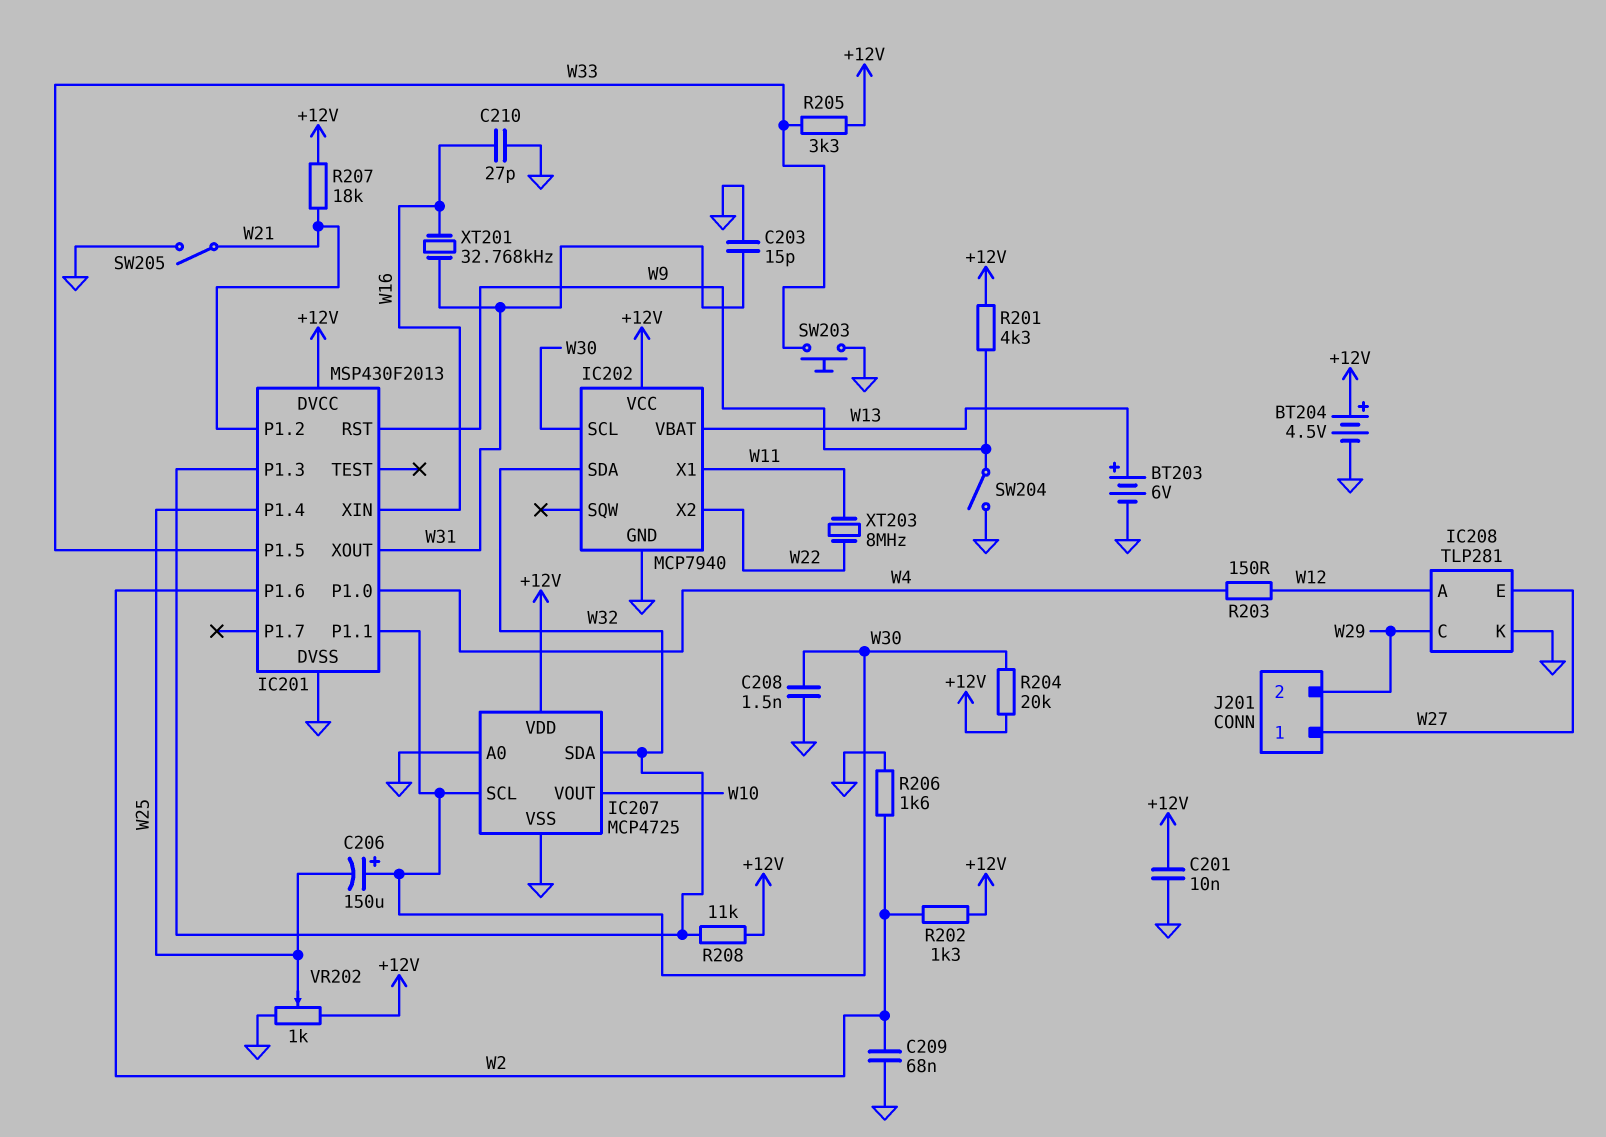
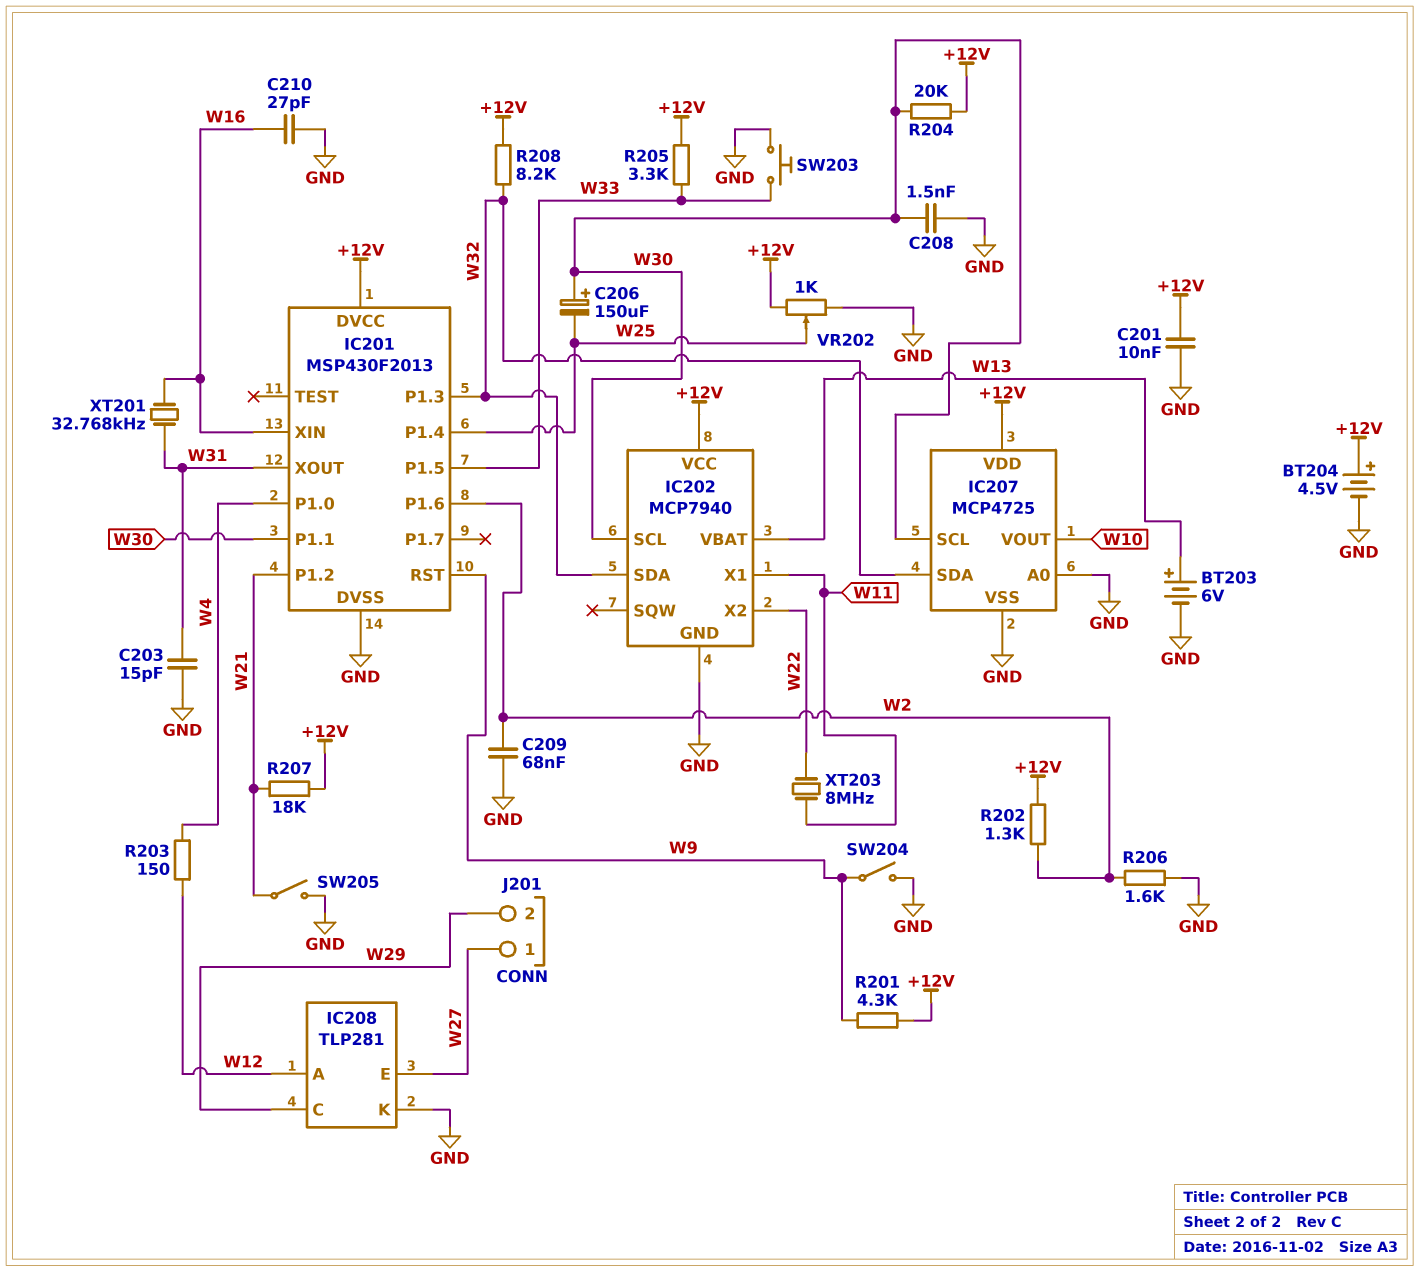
R208: 11k (+12V, W32) -> 8.2k (+12V, W32)

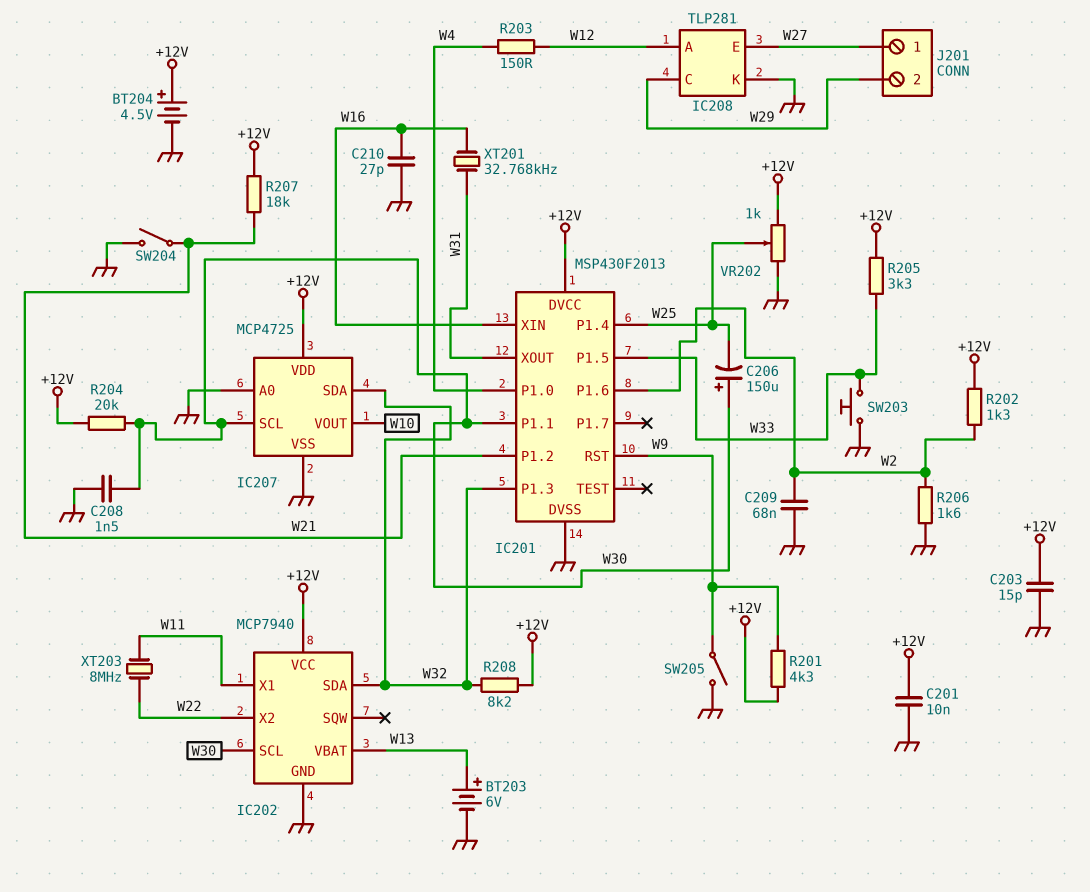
C203: 15pF (GND, W31) -> 15pF (+12V, GND)
SW204: switch (GND, W9) -> switch (GND, W21)
SW205: switch (GND, W21) -> switch (GND, W9)

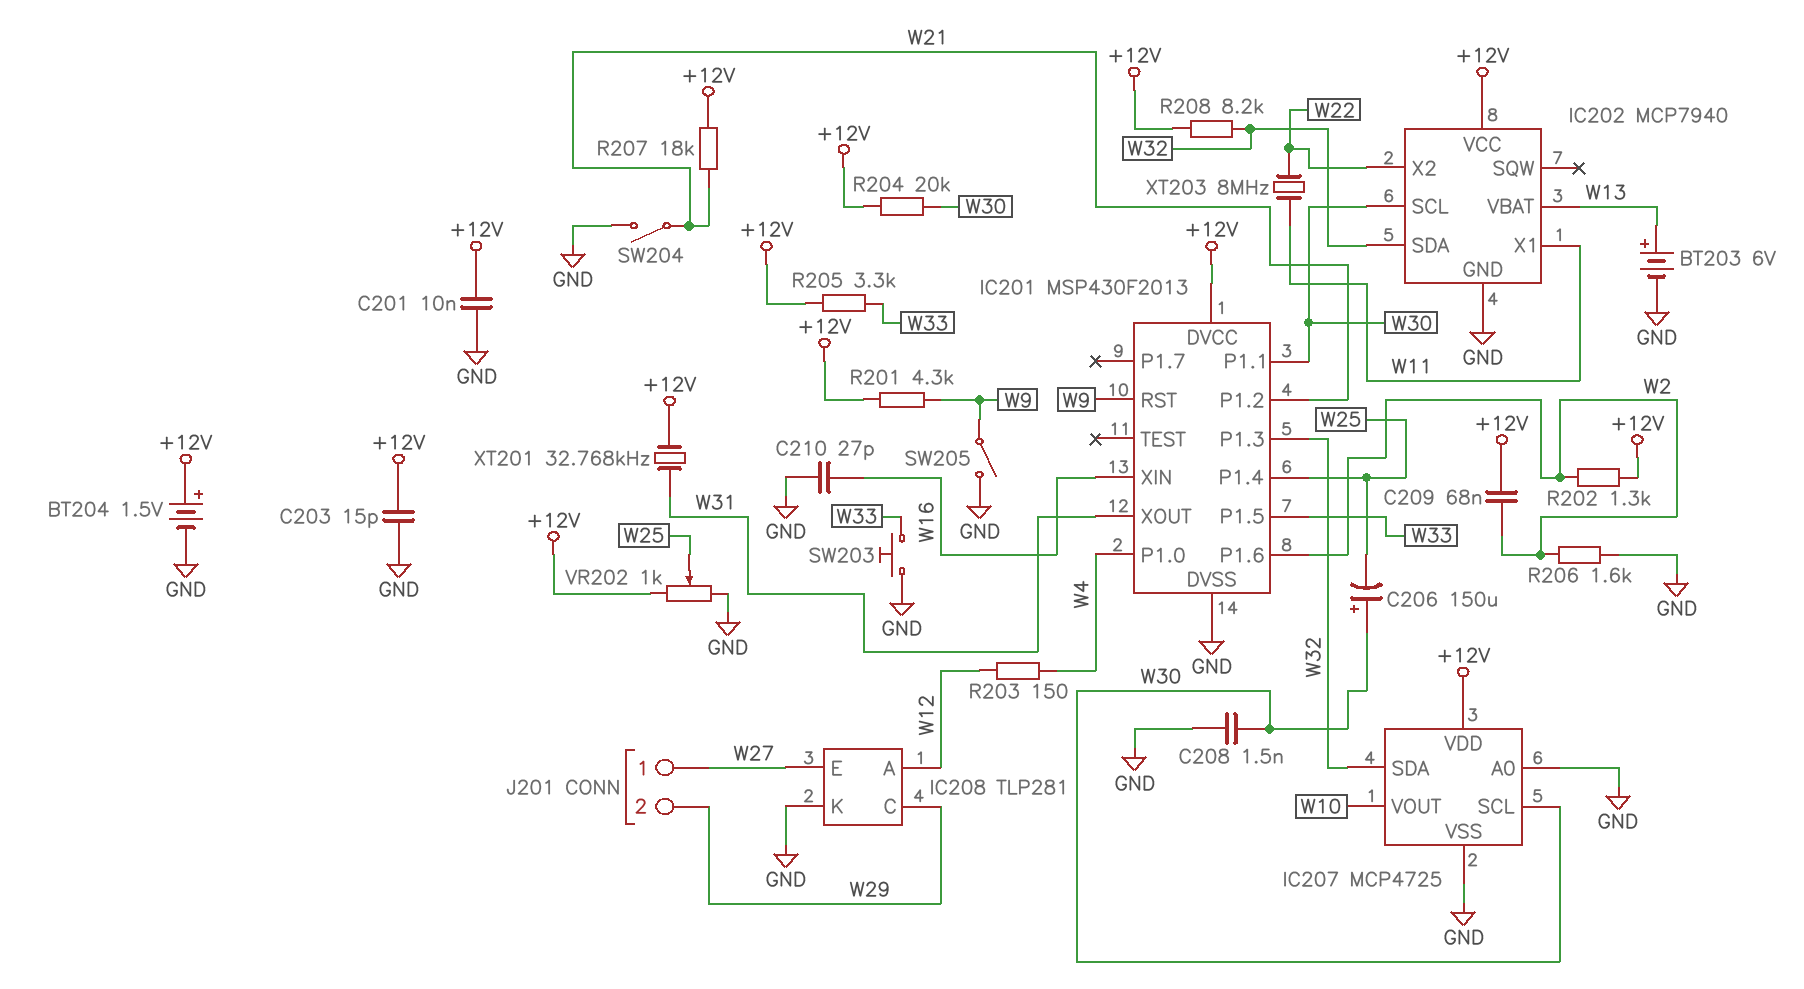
BT204: 4.5V (plus +12V, minus GND) -> 1.5V (plus +12V, minus GND)
C209: 68nF (GND, W2) -> 68nF (+12V, W2)
XT201: 32.768kHz (W16, W31) -> 32.768kHz (+12V, W31)

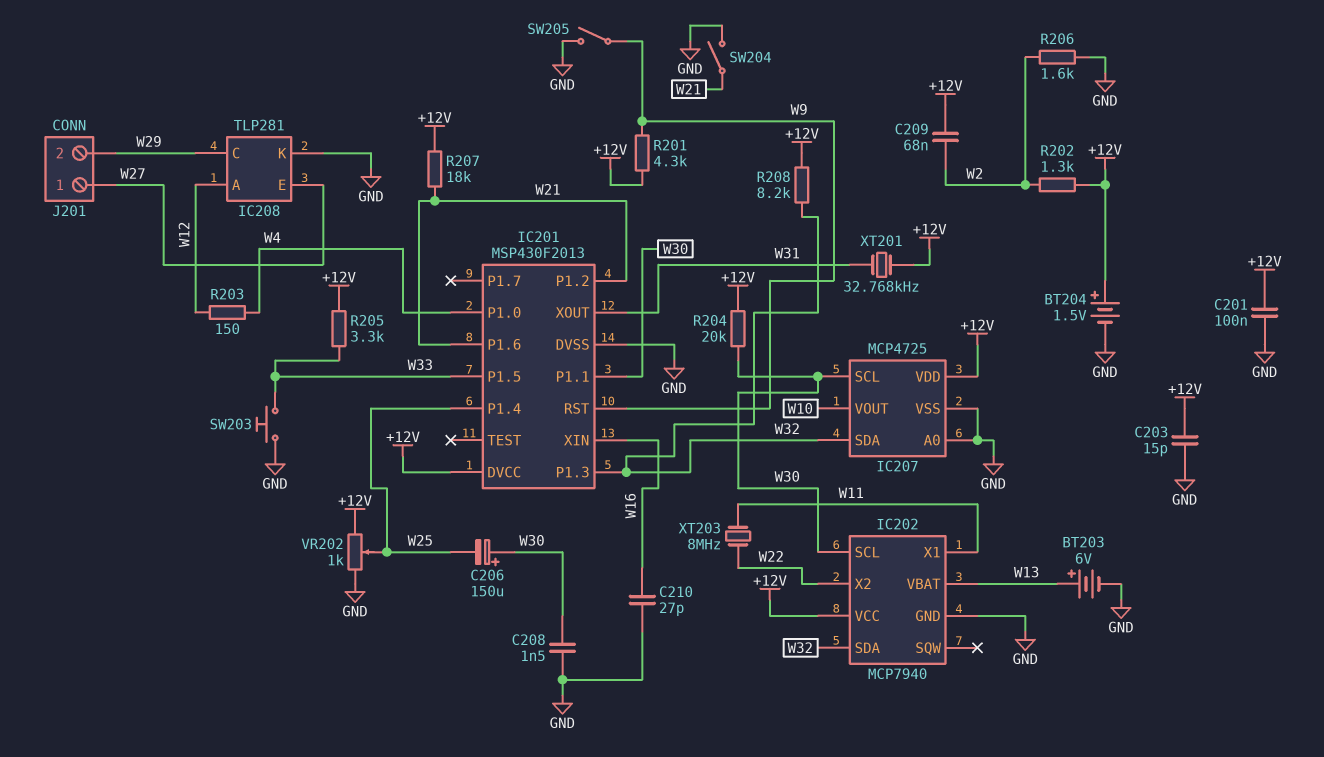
C201: 10nF (+12V, GND) -> 100nF (+12V, GND)
IC201 pin P1.6: W2 -> W21

